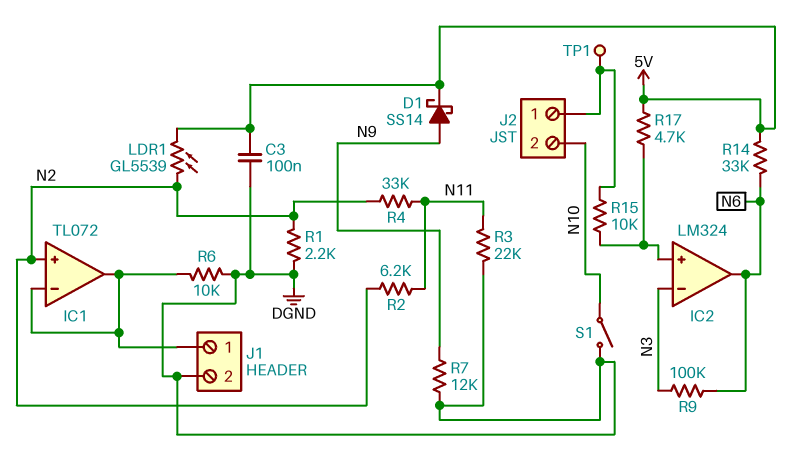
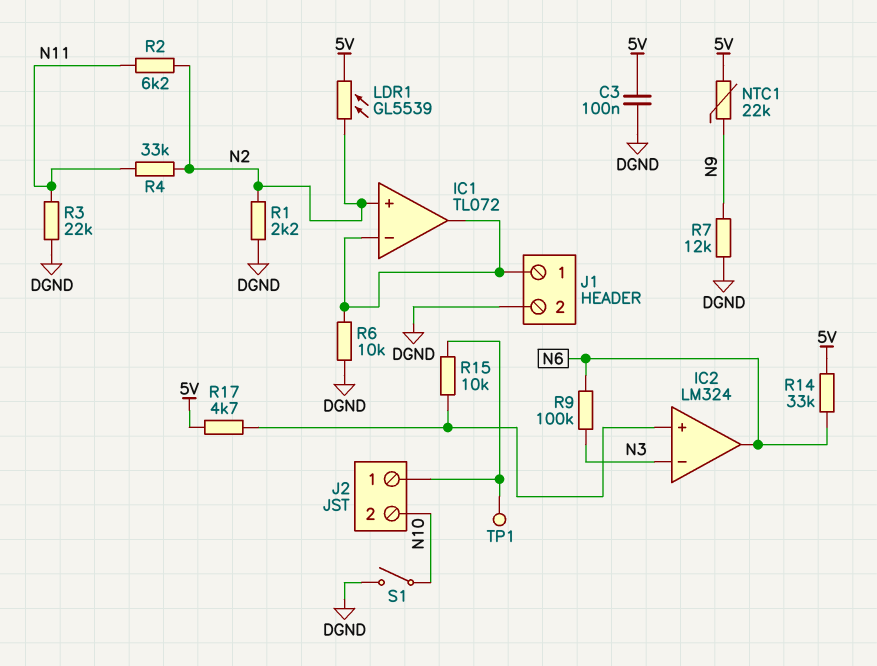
D1: schottky SS14 (A N9, K 5V) -> none
NTC1: none -> 22k (5V, N9)

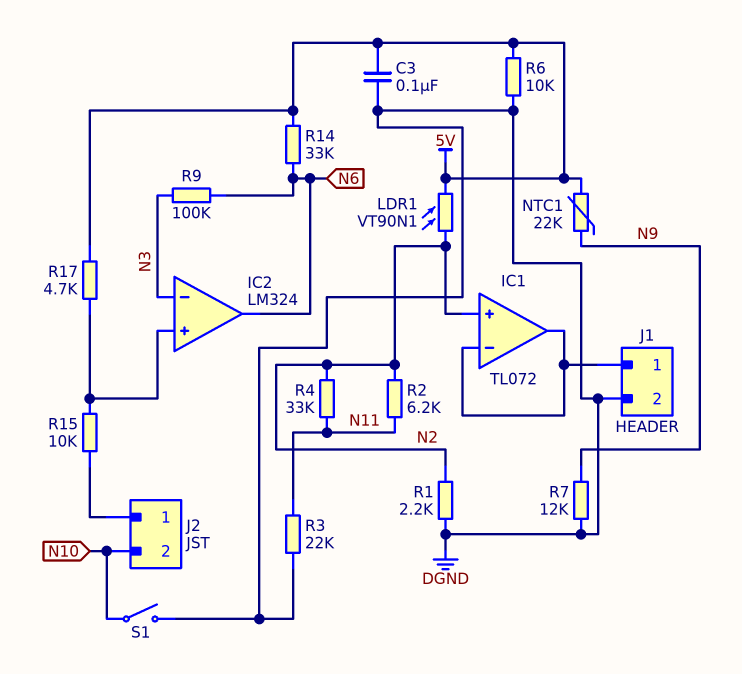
LDR1: GL5539 (5V, N2) -> VT90N1 (5V, N2)
R6: 10k (DGND, IC1/in-) -> 10k (5V, DGND)
TP1: test point (J2/1) -> none

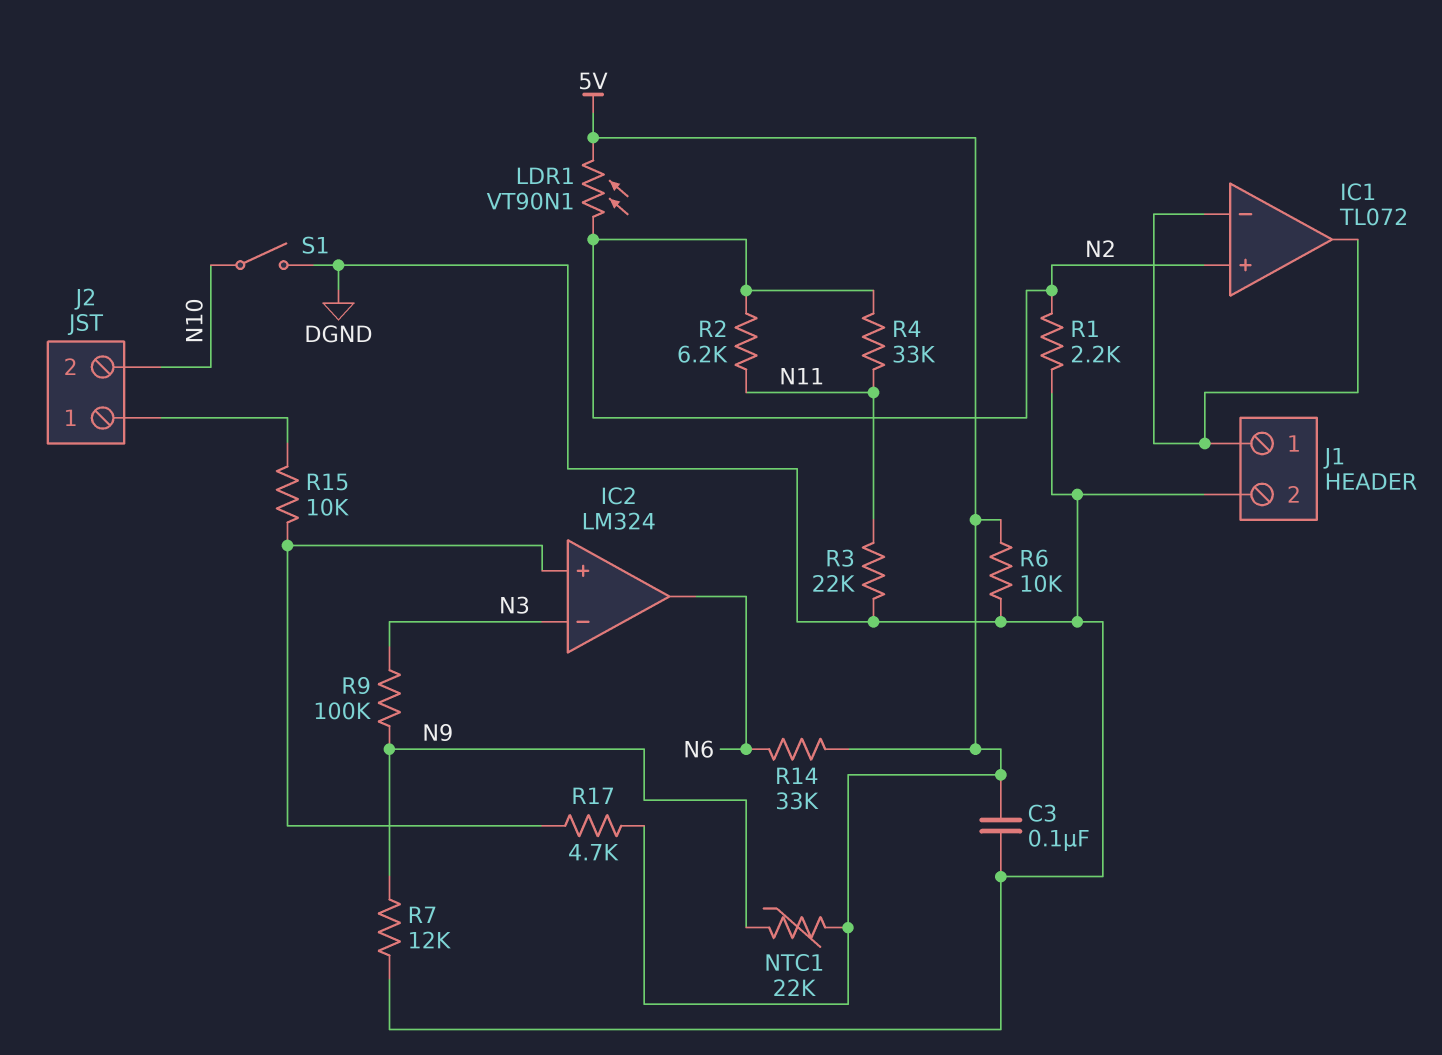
R9: 100k (N3, N6) -> 100k (N3, N9)

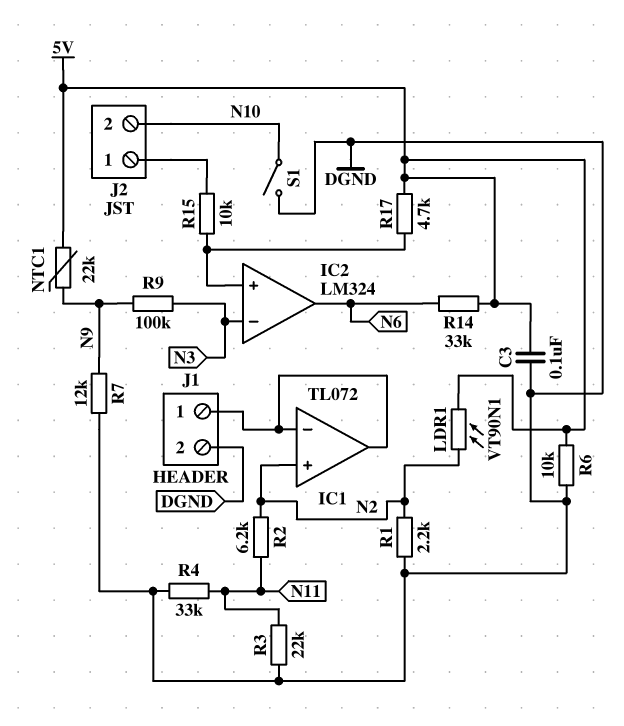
R4: 33k (N2, N11) -> 33k (DGND, N11)

